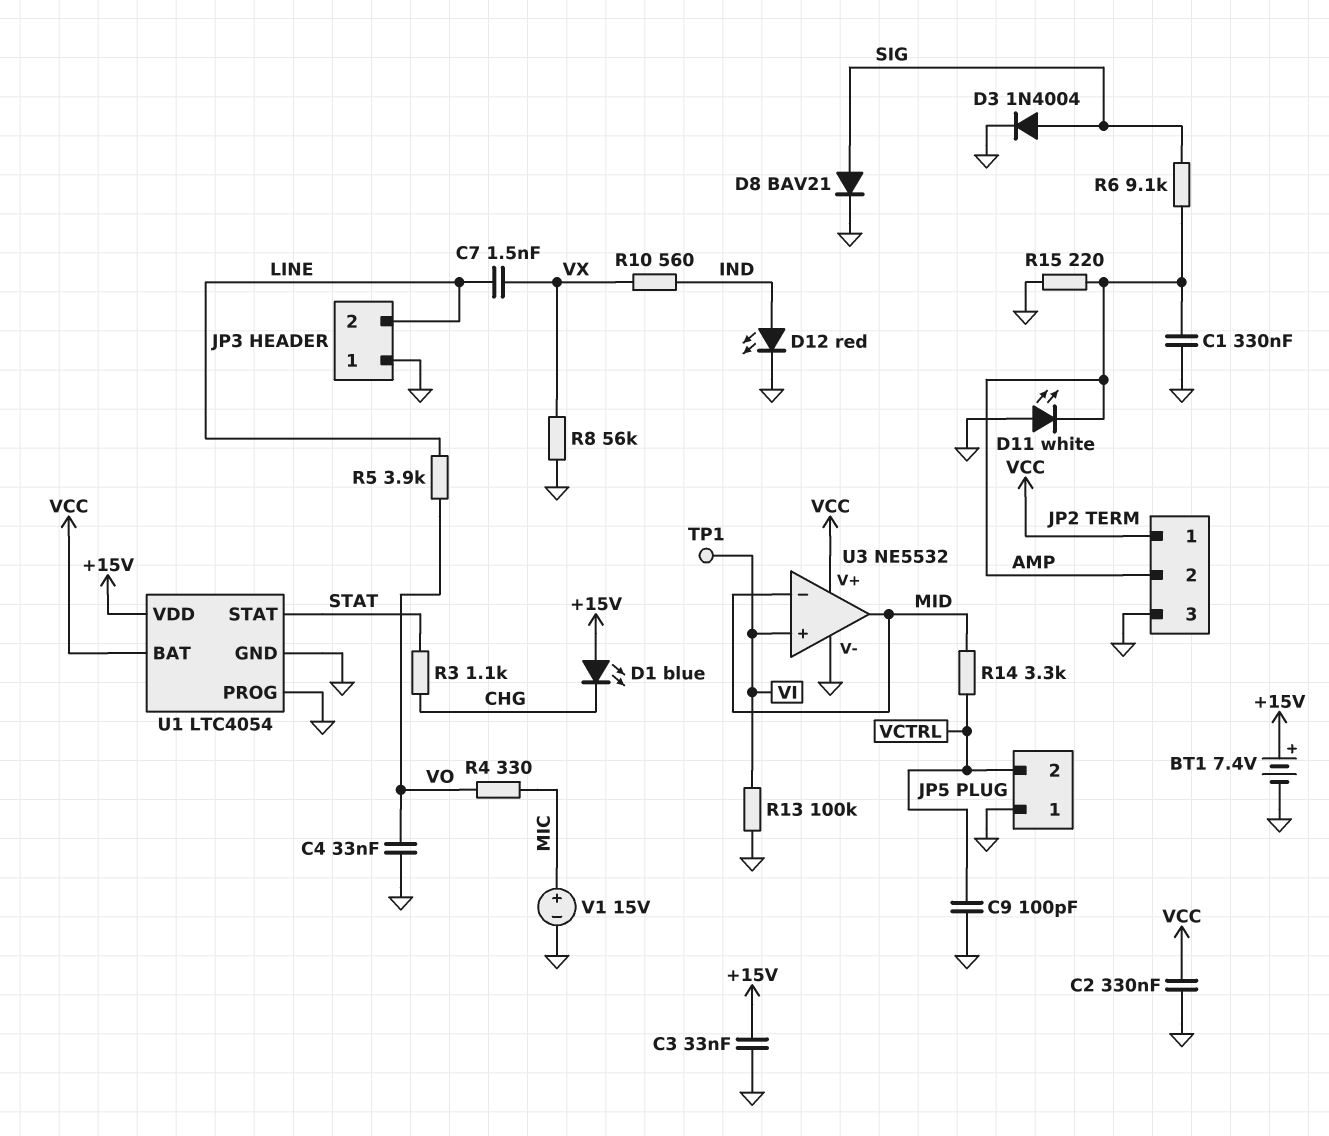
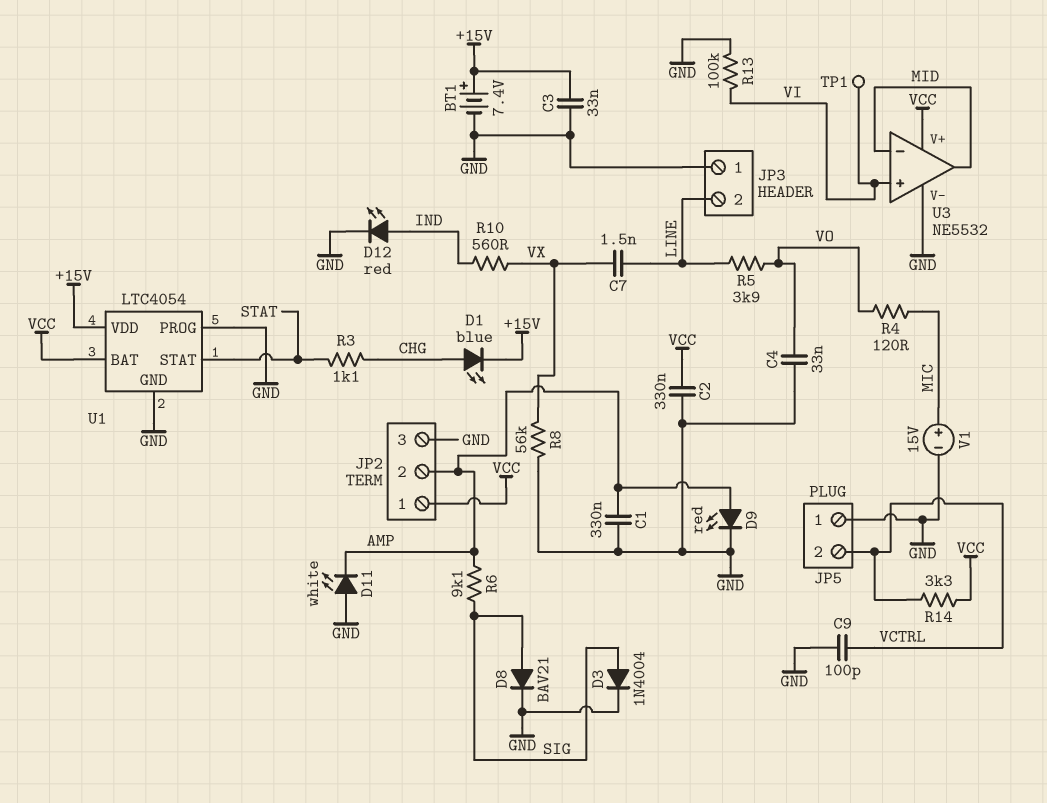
D1: LED blue (A +15V, K CHG) -> LED blue (A CHG, K +15V)
D9: none -> LED red (A AMP, K GND)
R4: 330 (MIC, VO) -> 120 (MIC, VO)
R14: 3.3k (MID, VCTRL) -> 3.3k (VCC, VCTRL)
R15: 220 (AMP, GND) -> none

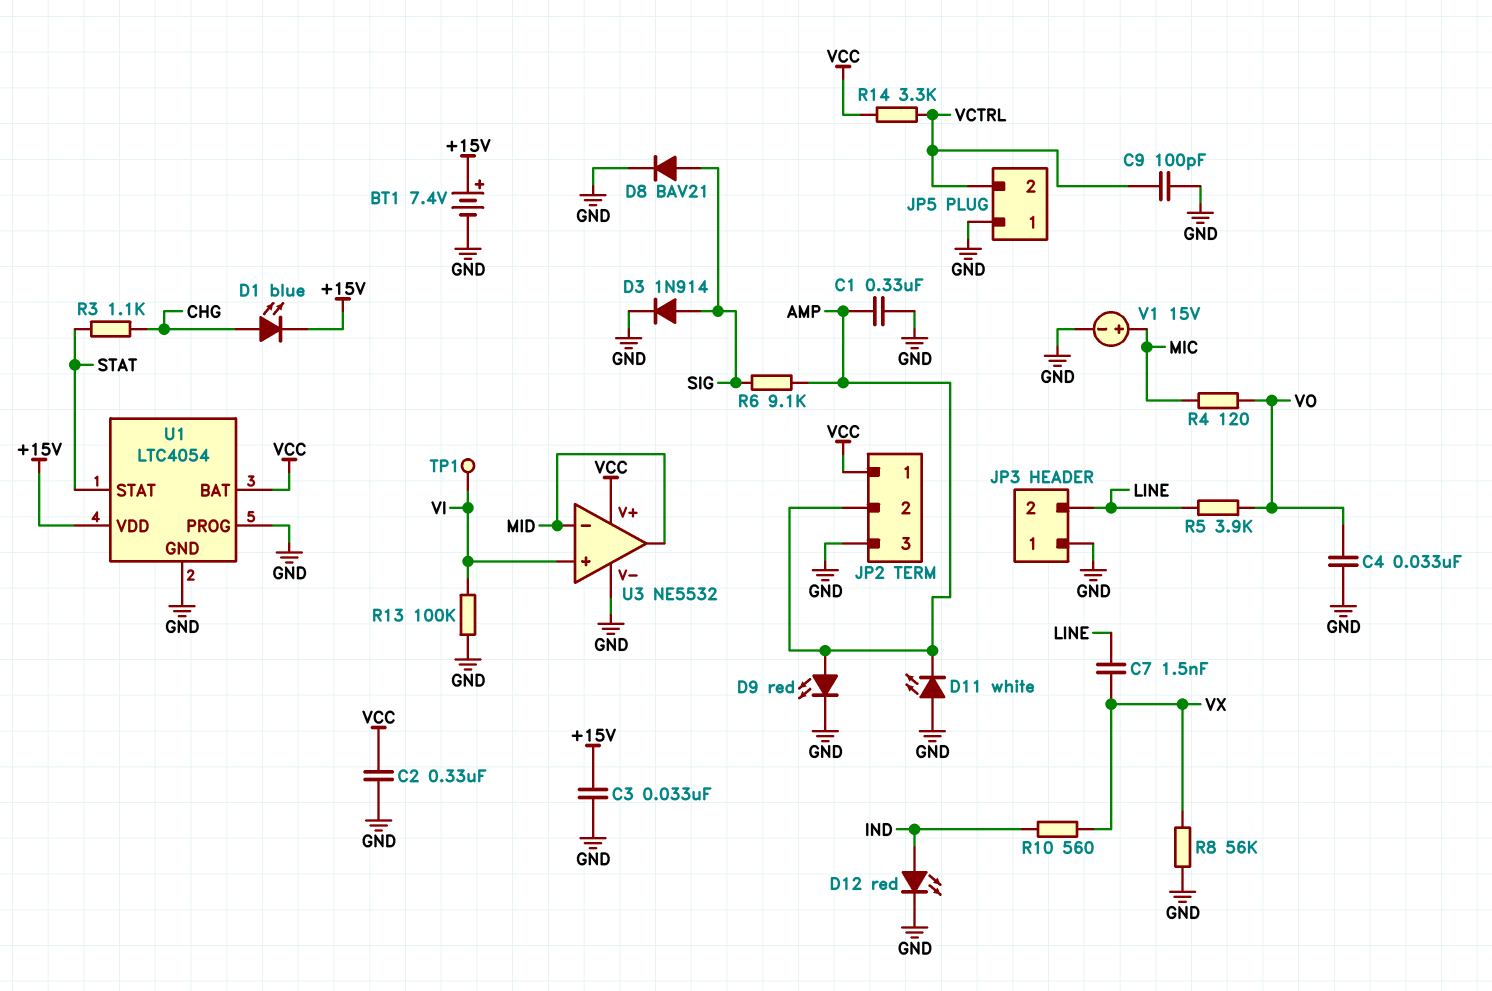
D3: diode 1N4004 (A SIG, K GND) -> diode 1N914 (A SIG, K GND)

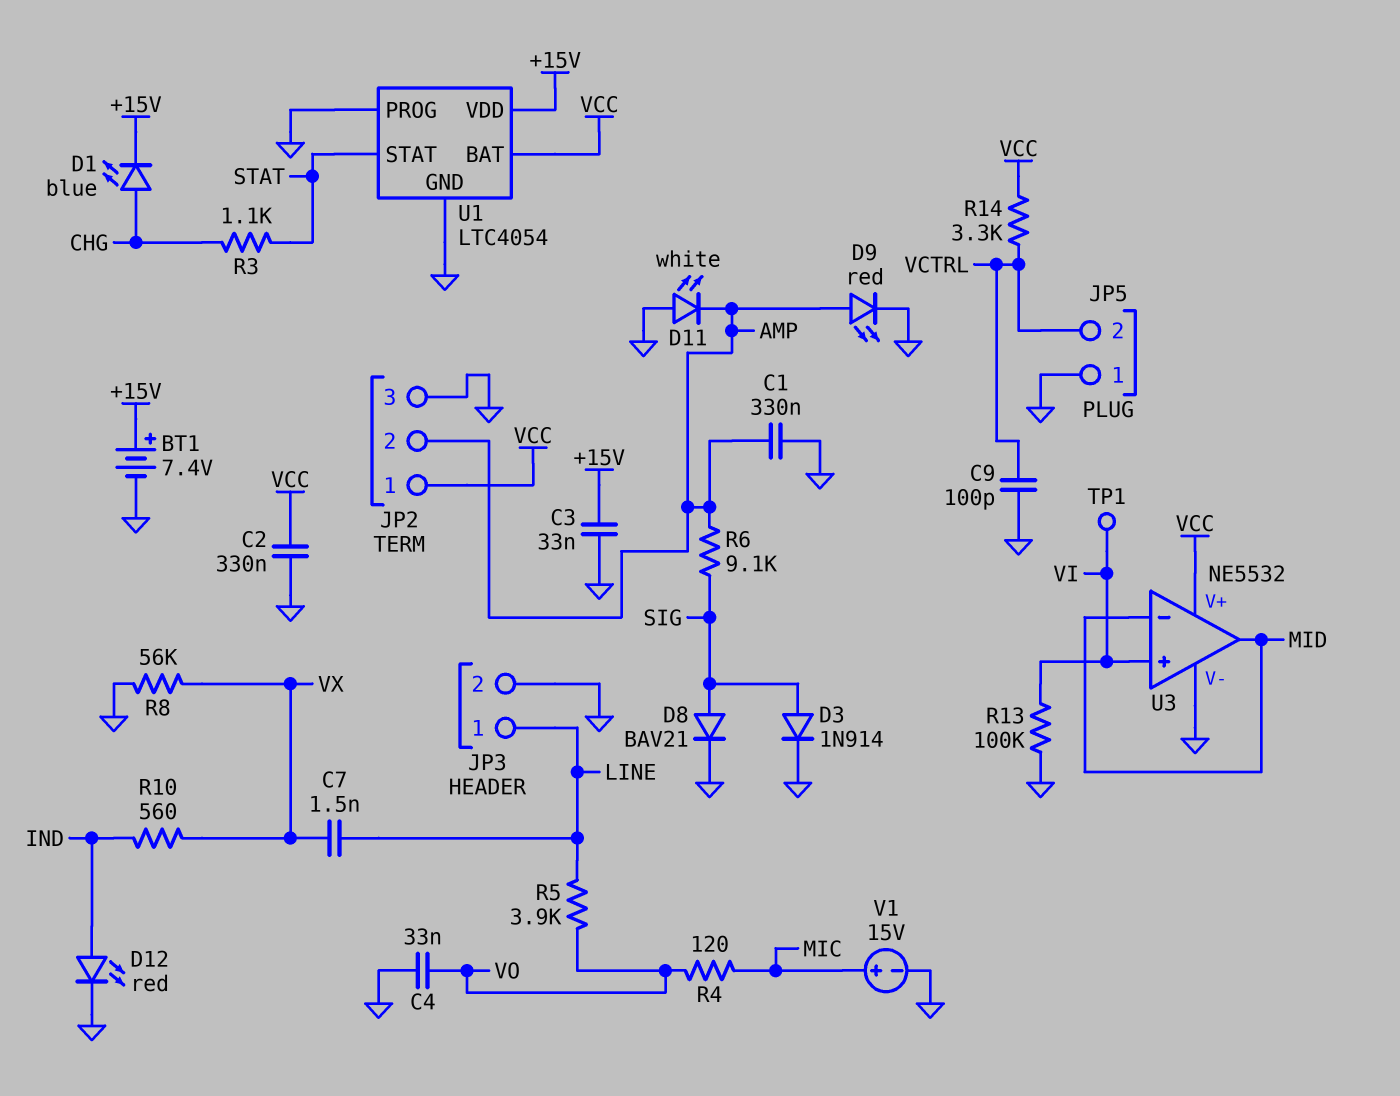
JP3 pin 1: GND -> LINE
JP3 pin 2: LINE -> GND

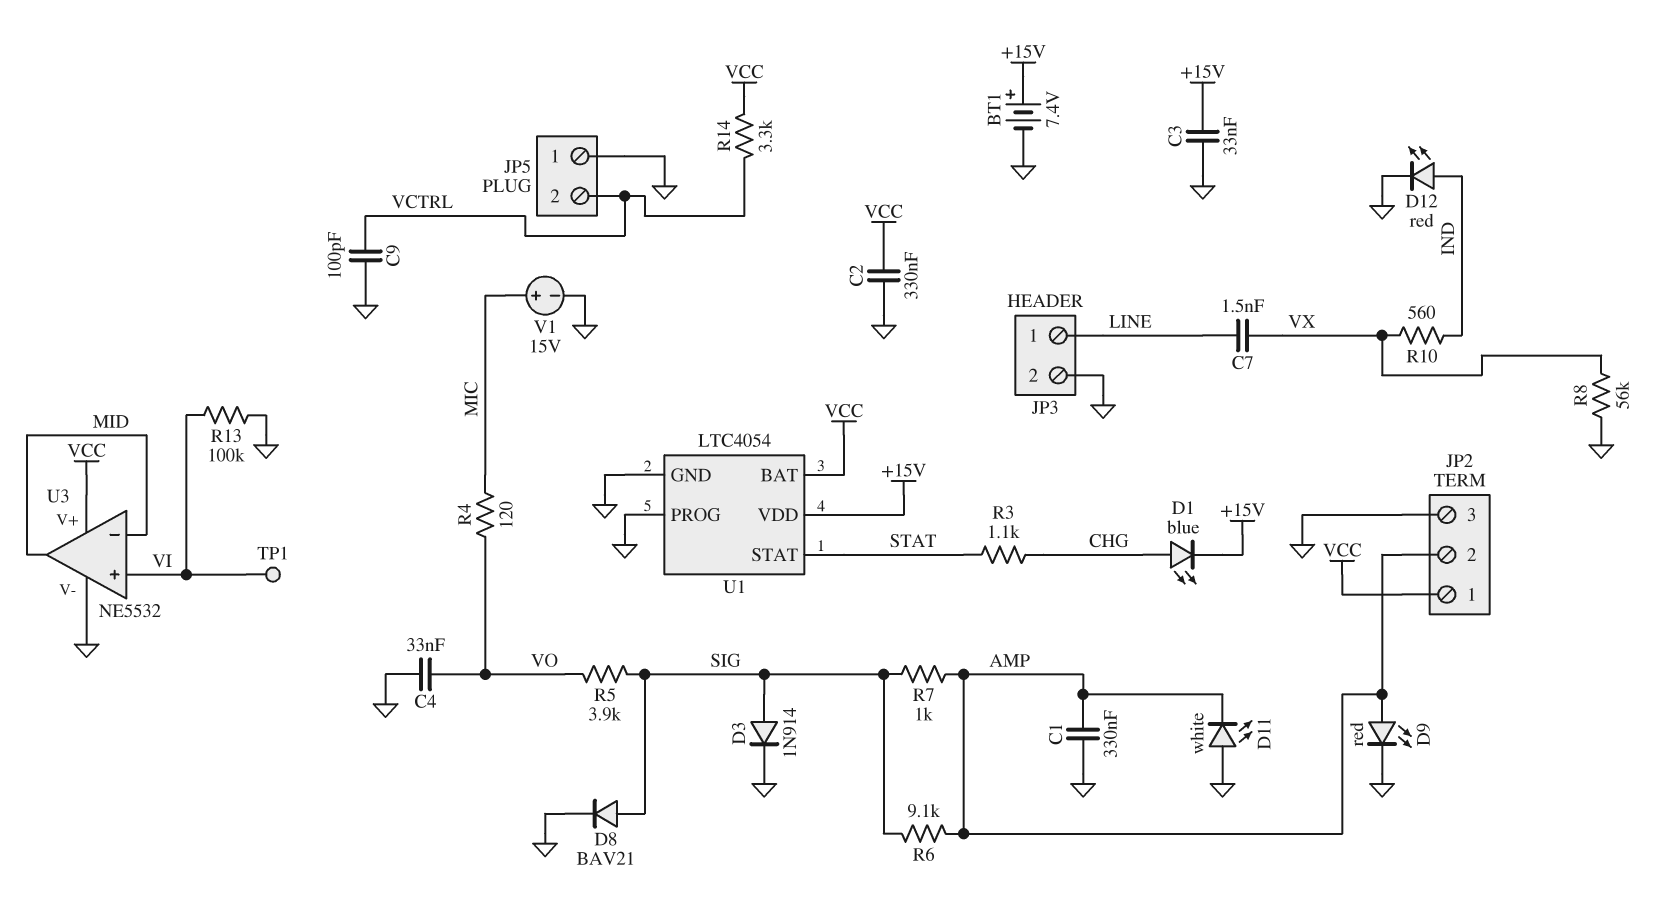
R5: 3.9k (LINE, VO) -> 3.9k (SIG, VO)
R7: none -> 1k (AMP, SIG)

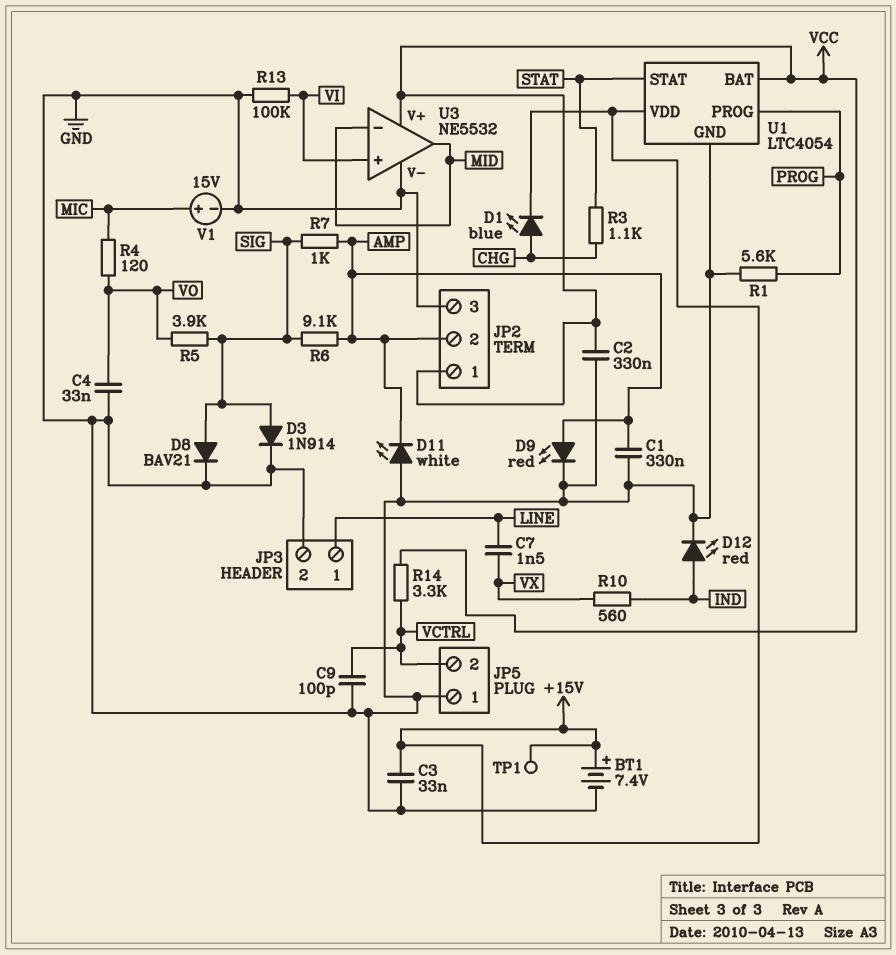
R1: none -> 5.6k (GND, PROG)
R8: 56k (GND, VX) -> none
TP1: test point (VI) -> test point (+15V)
U1 pin PROG: GND -> PROG

